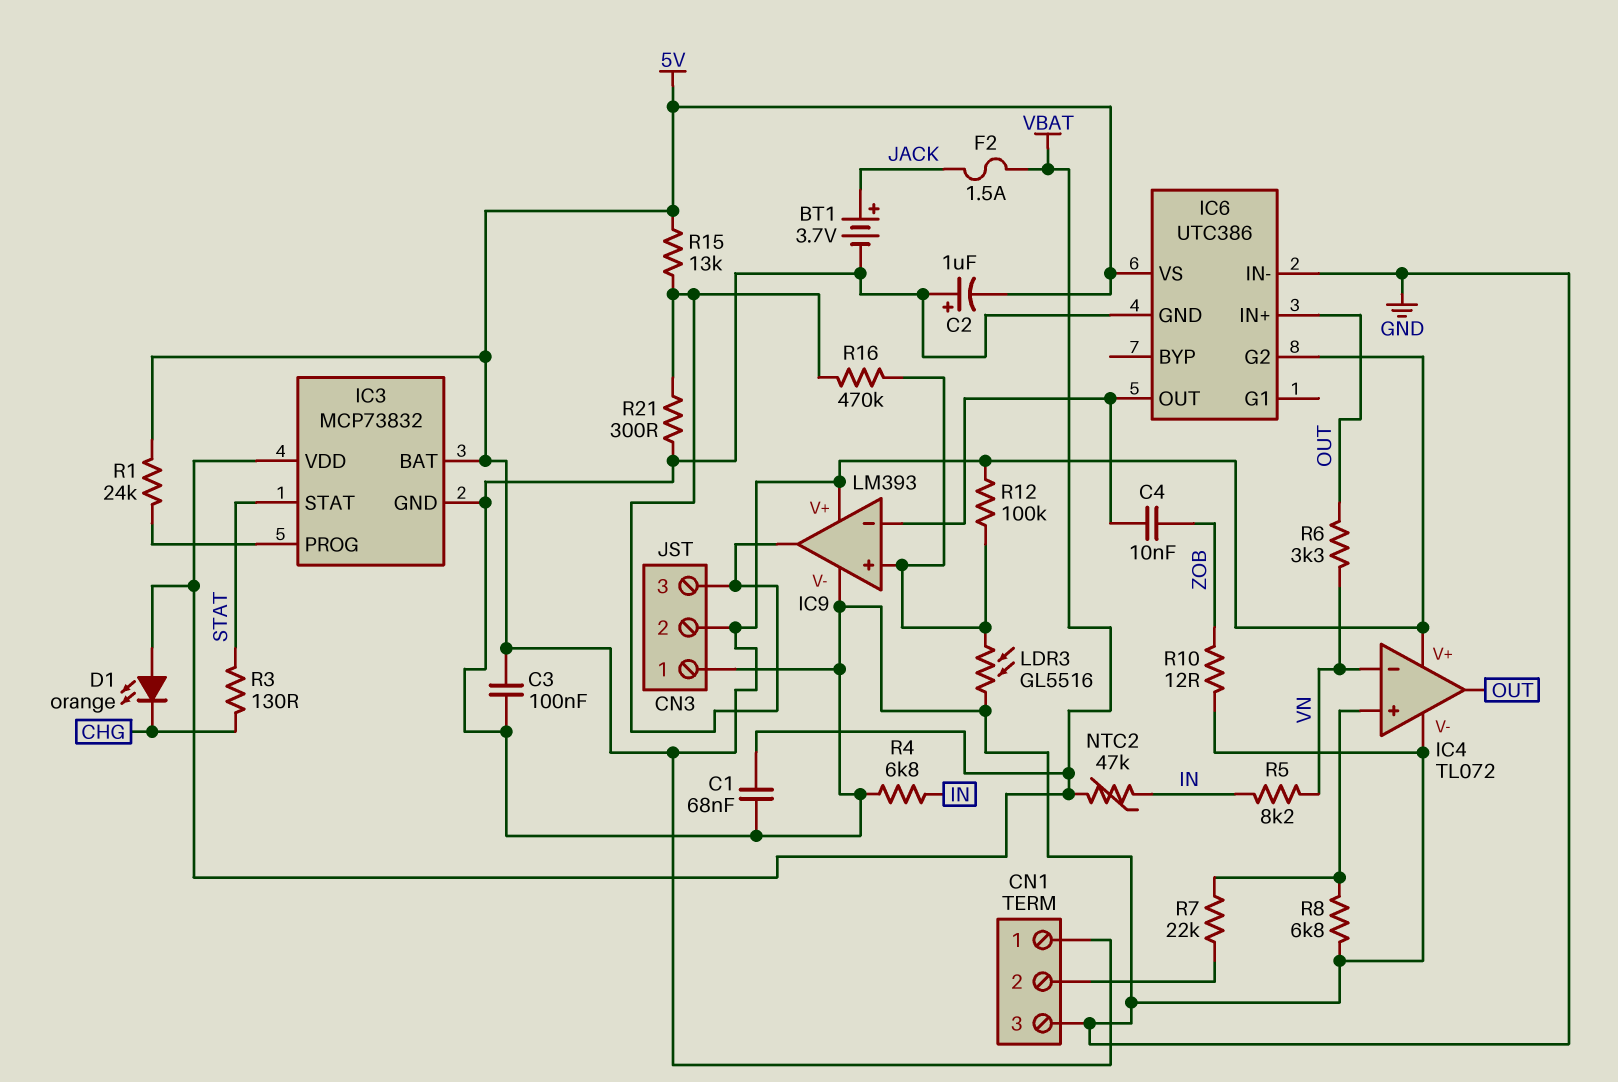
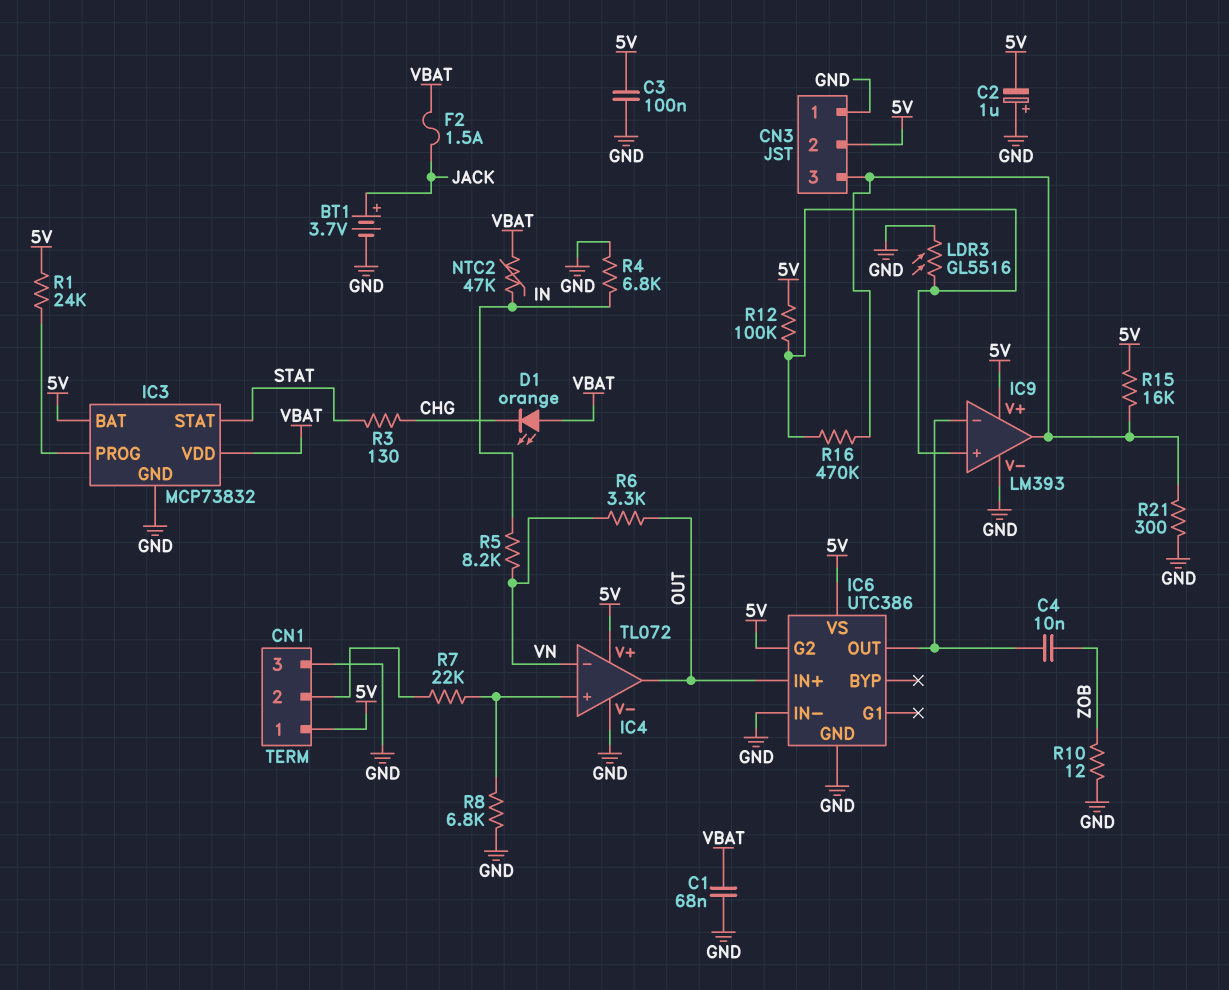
R15: 13k (5V, CN3/3) -> 16k (5V, CN3/3)

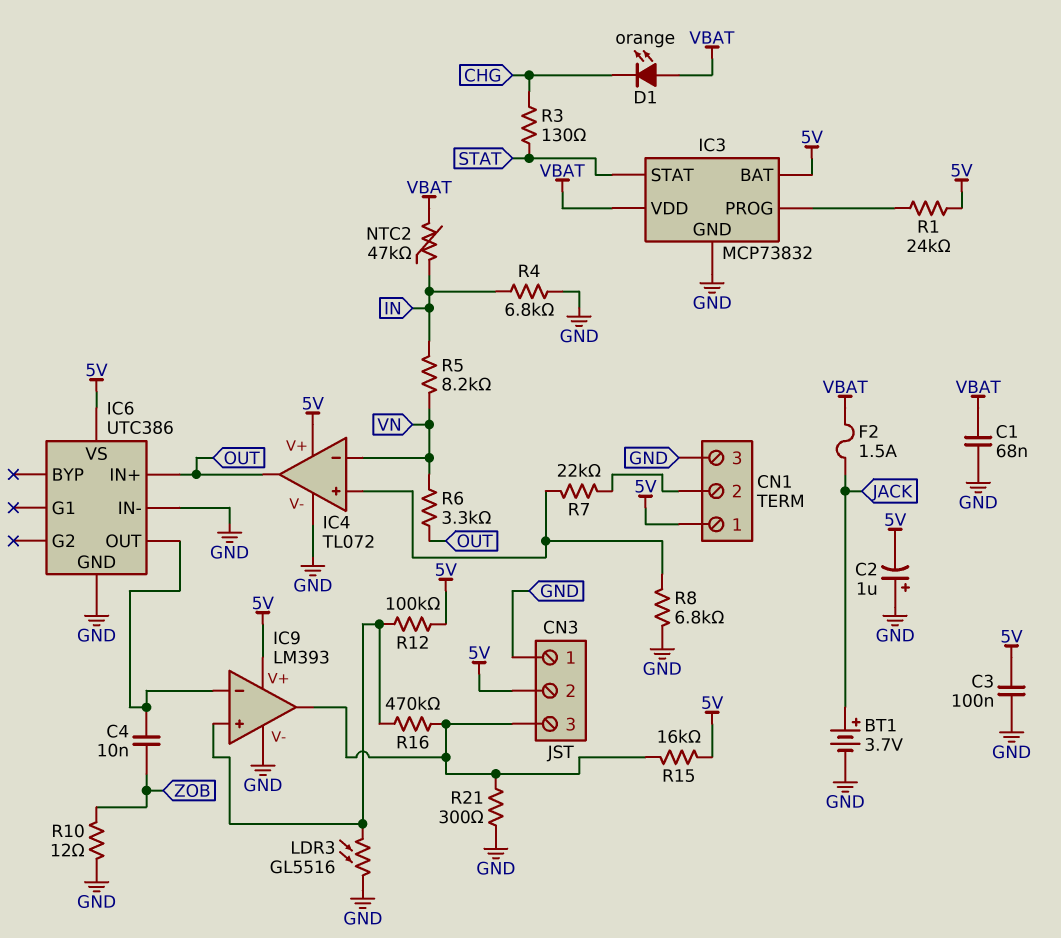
IC6 pin G2: 5V -> none

